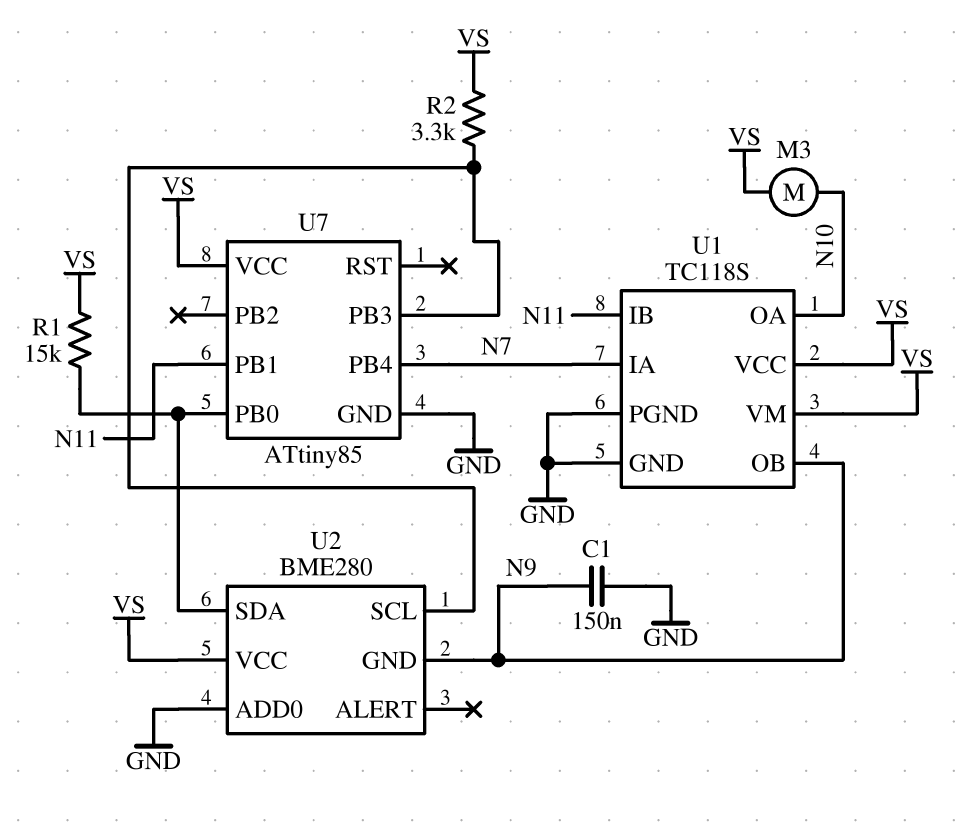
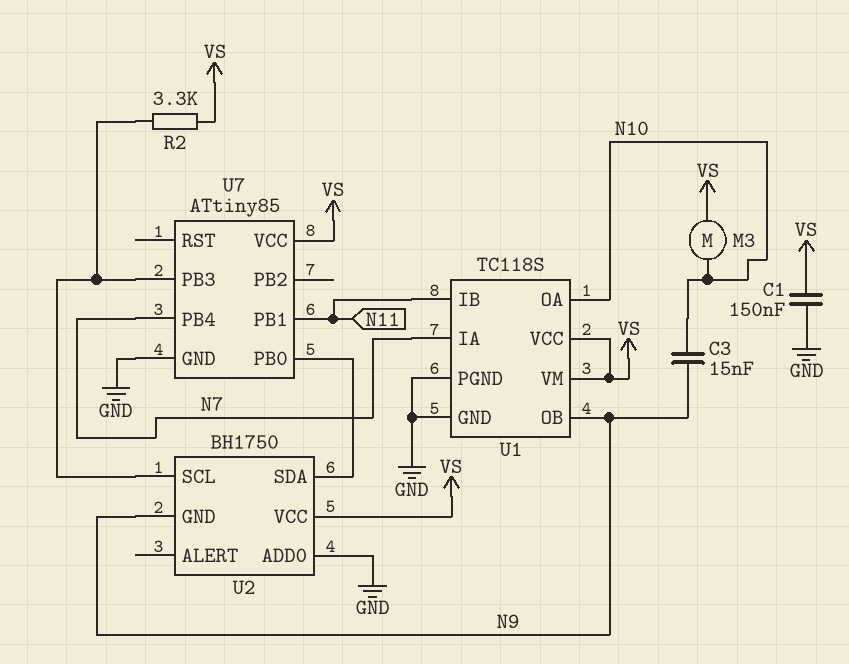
C1: 150nF (GND, N9) -> 150nF (GND, VS)
C3: none -> 15nF (N9, N10)
R1: 15k (U2/SDA, VS) -> none
U2: BME280 -> BH1750

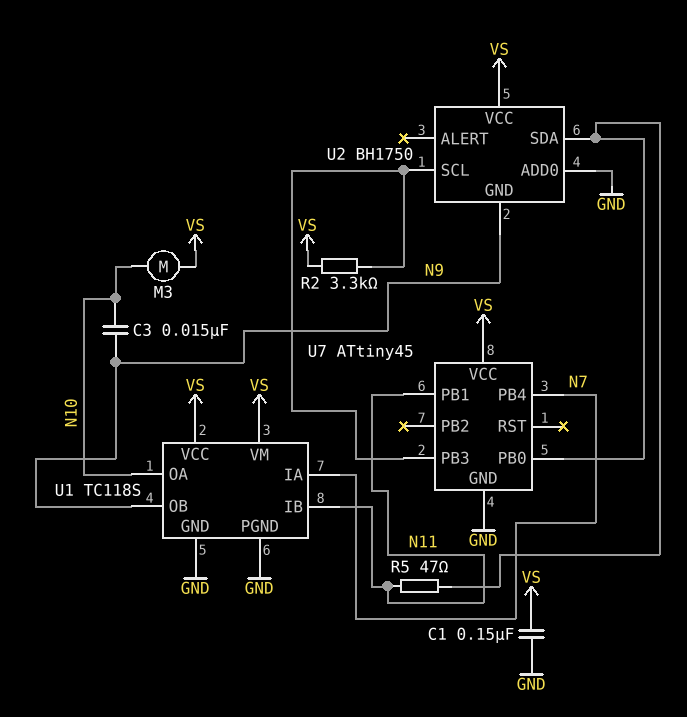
R5: none -> 47 (N11, U2/SDA)
U7: ATtiny85 -> ATtiny45

